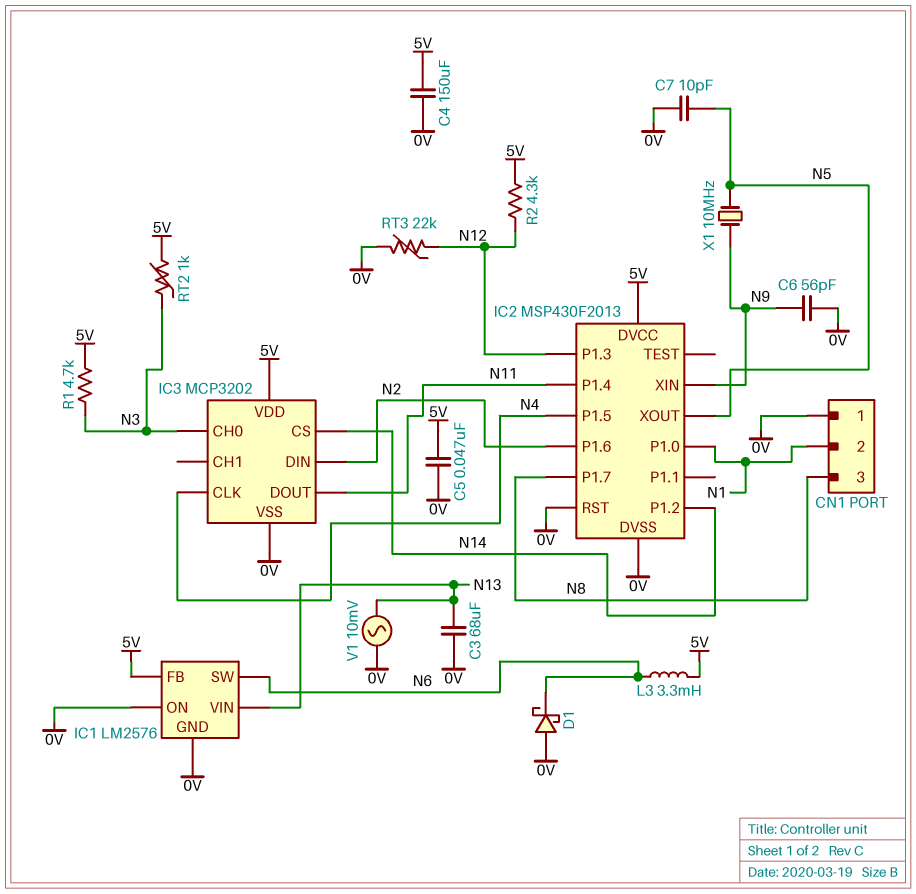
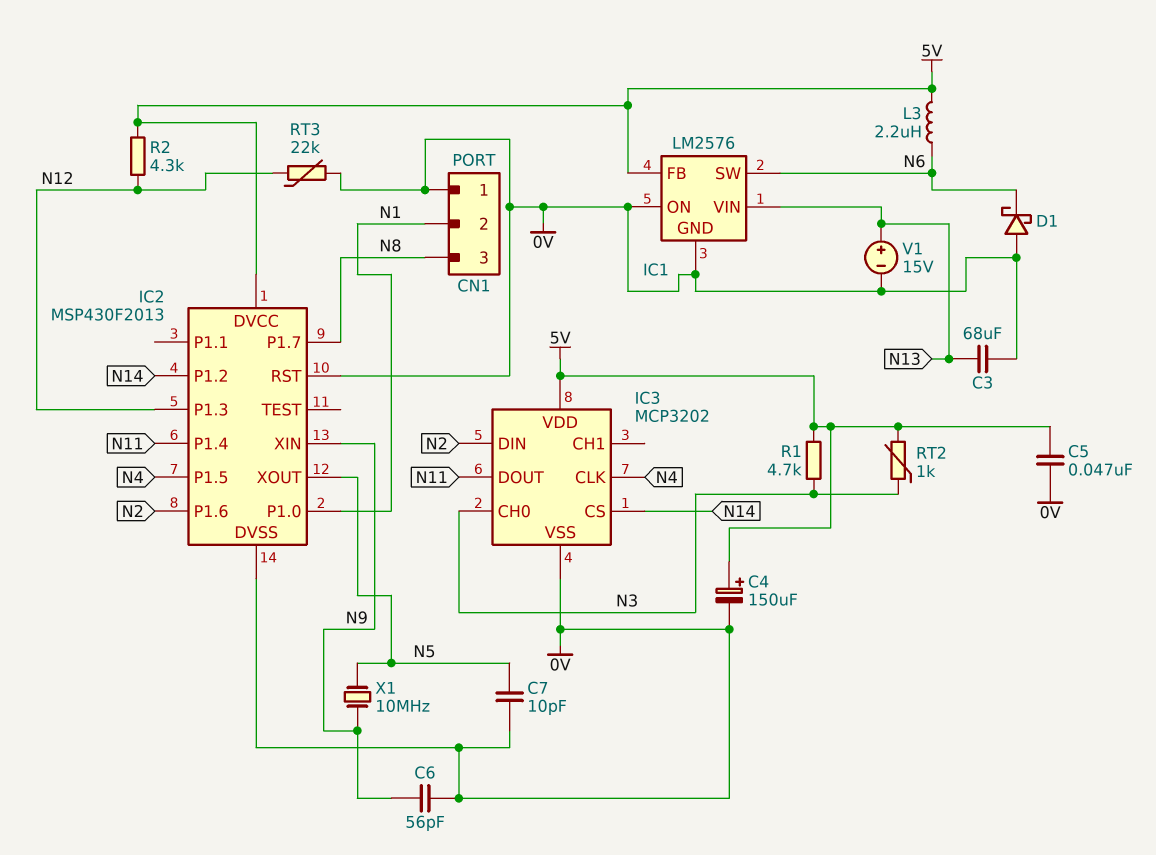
C4: 150uF (0V, 5V) -> 150uF (plus 5V, minus 0V)
L3: 3.3mH (5V, N6) -> 2.2uH (5V, N6)
V1: AC 10mV (0V, N13) -> 15V (plus N13, minus 0V)

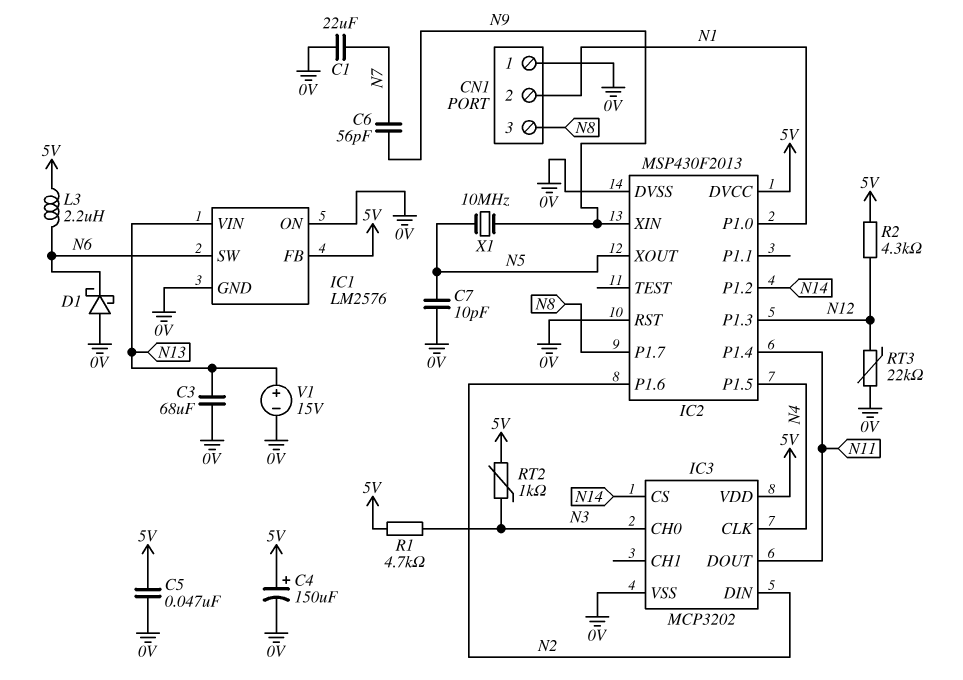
C1: none -> 22uF (0V, N7)
C6: 56pF (0V, N9) -> 56pF (N7, N9)

